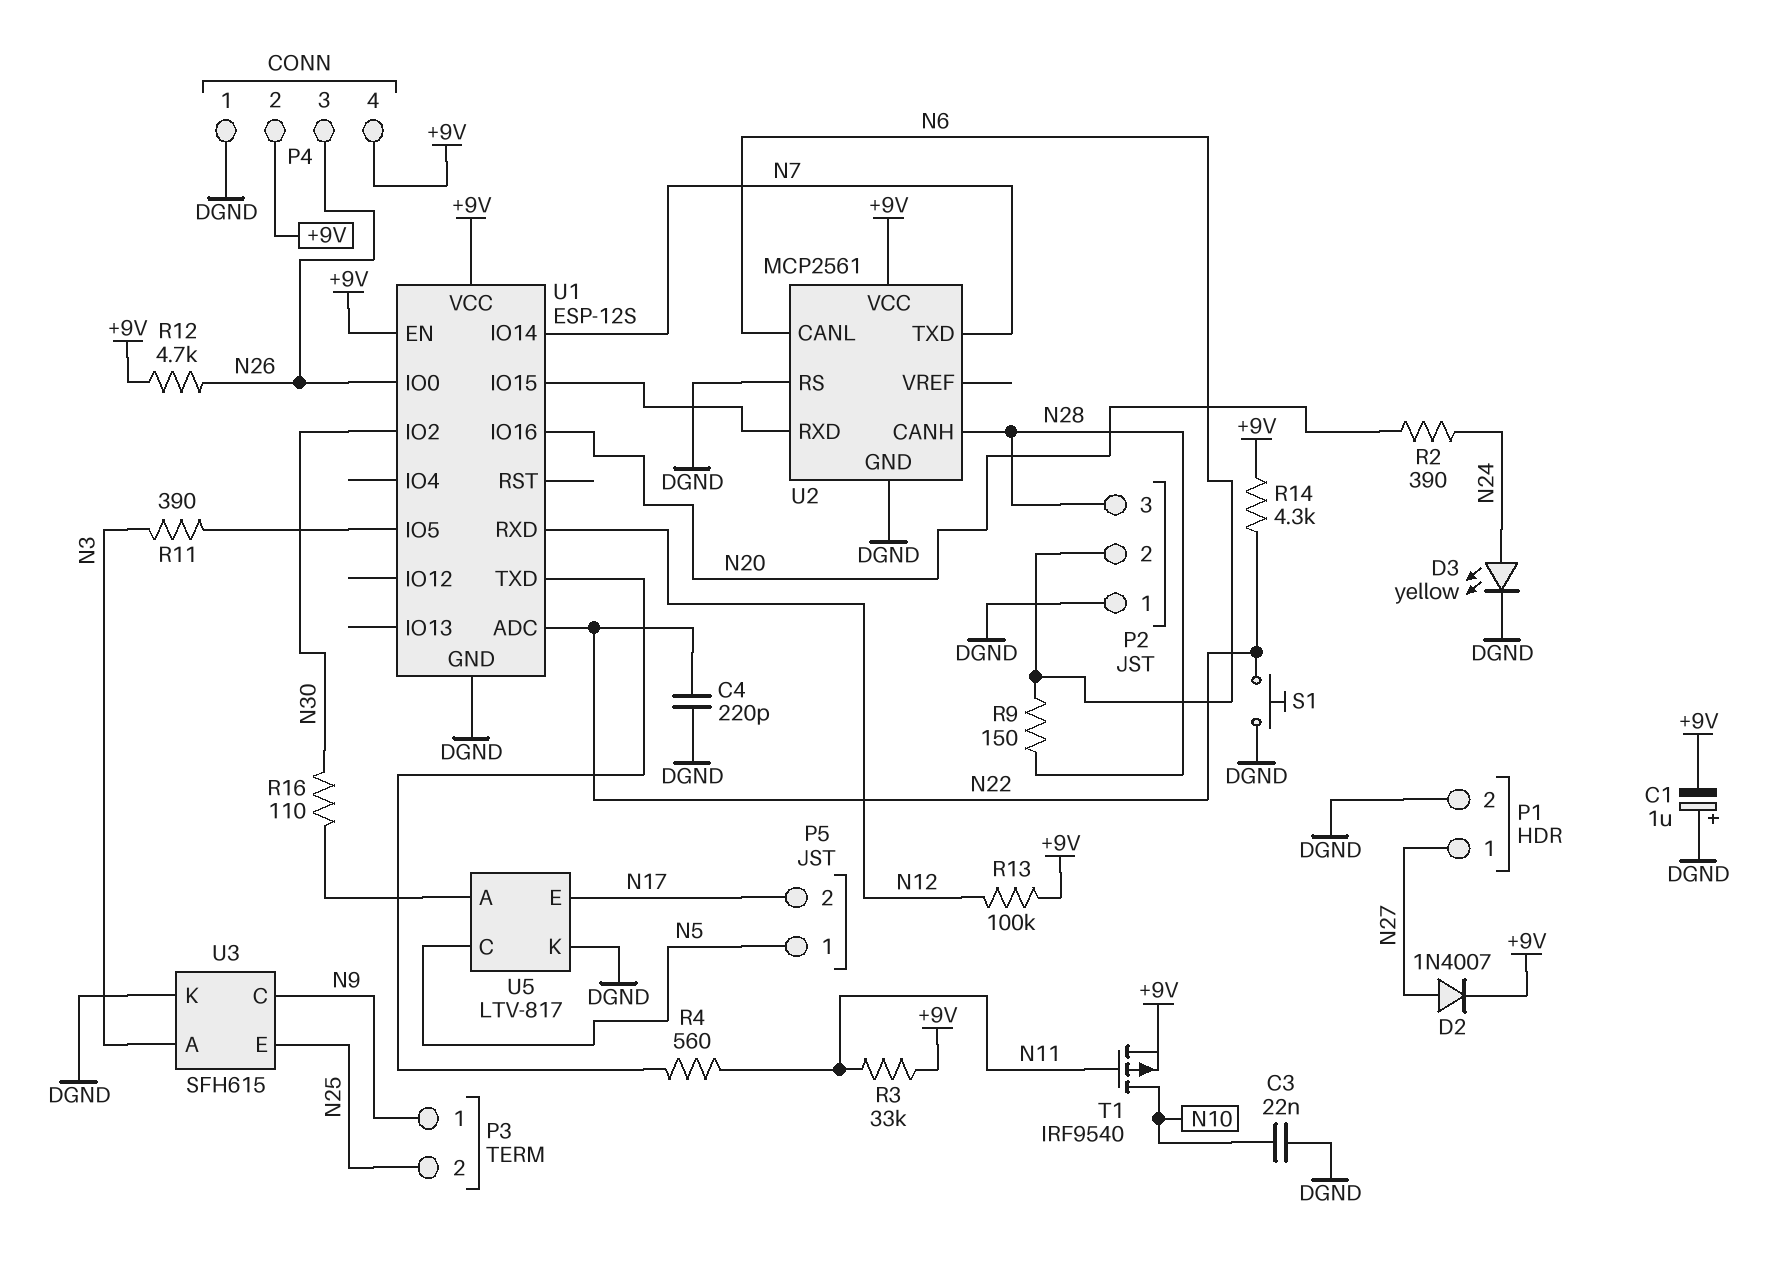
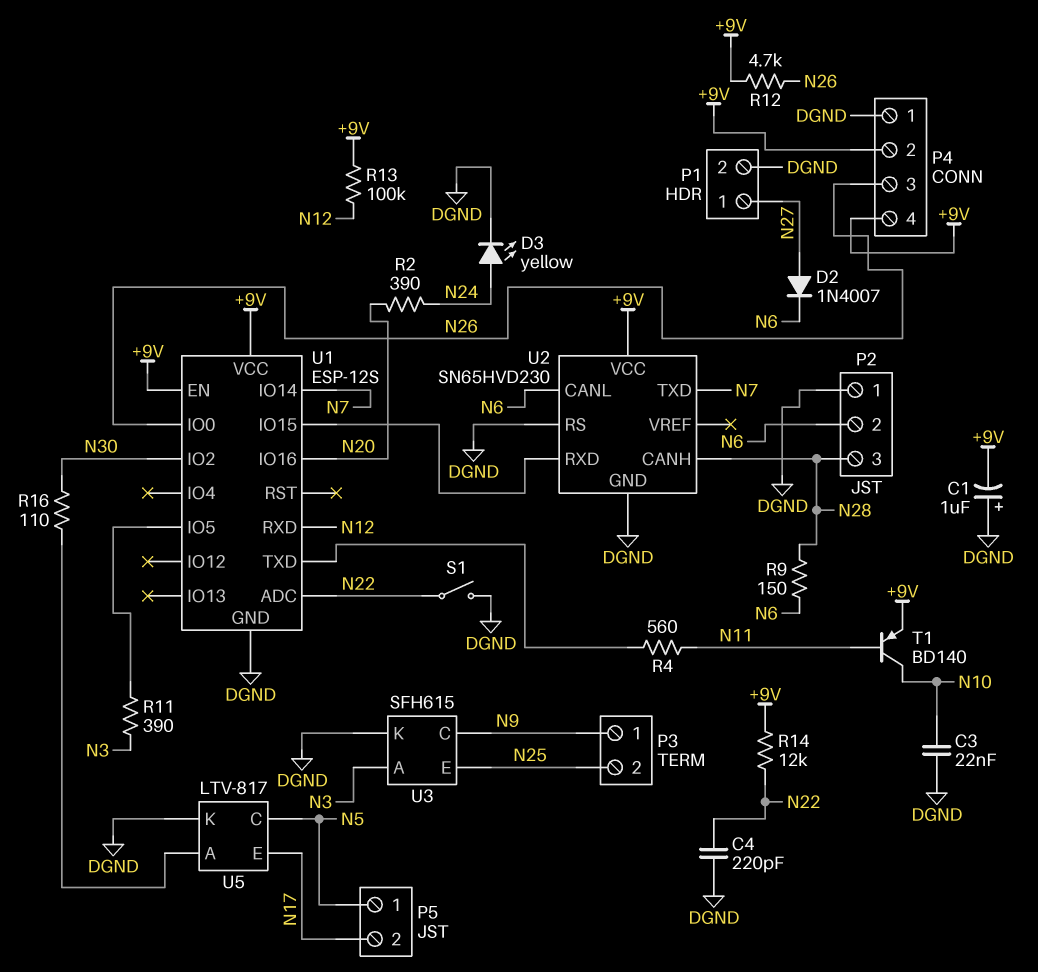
D2: diode 1N4007 (A N27, K +9V) -> diode 1N4007 (A N27, K N6)
R3: 33k (+9V, N11) -> none
R14: 4.3k (+9V, N22) -> 12k (+9V, N22)
S1: button (DGND, N22) -> switch (DGND, N22)
T1: PMOS IRF9540 (G N11, D N10, S +9V) -> PNP BD140 (B N11, C N10, E +9V)
U2: MCP2561 -> SN65HVD230

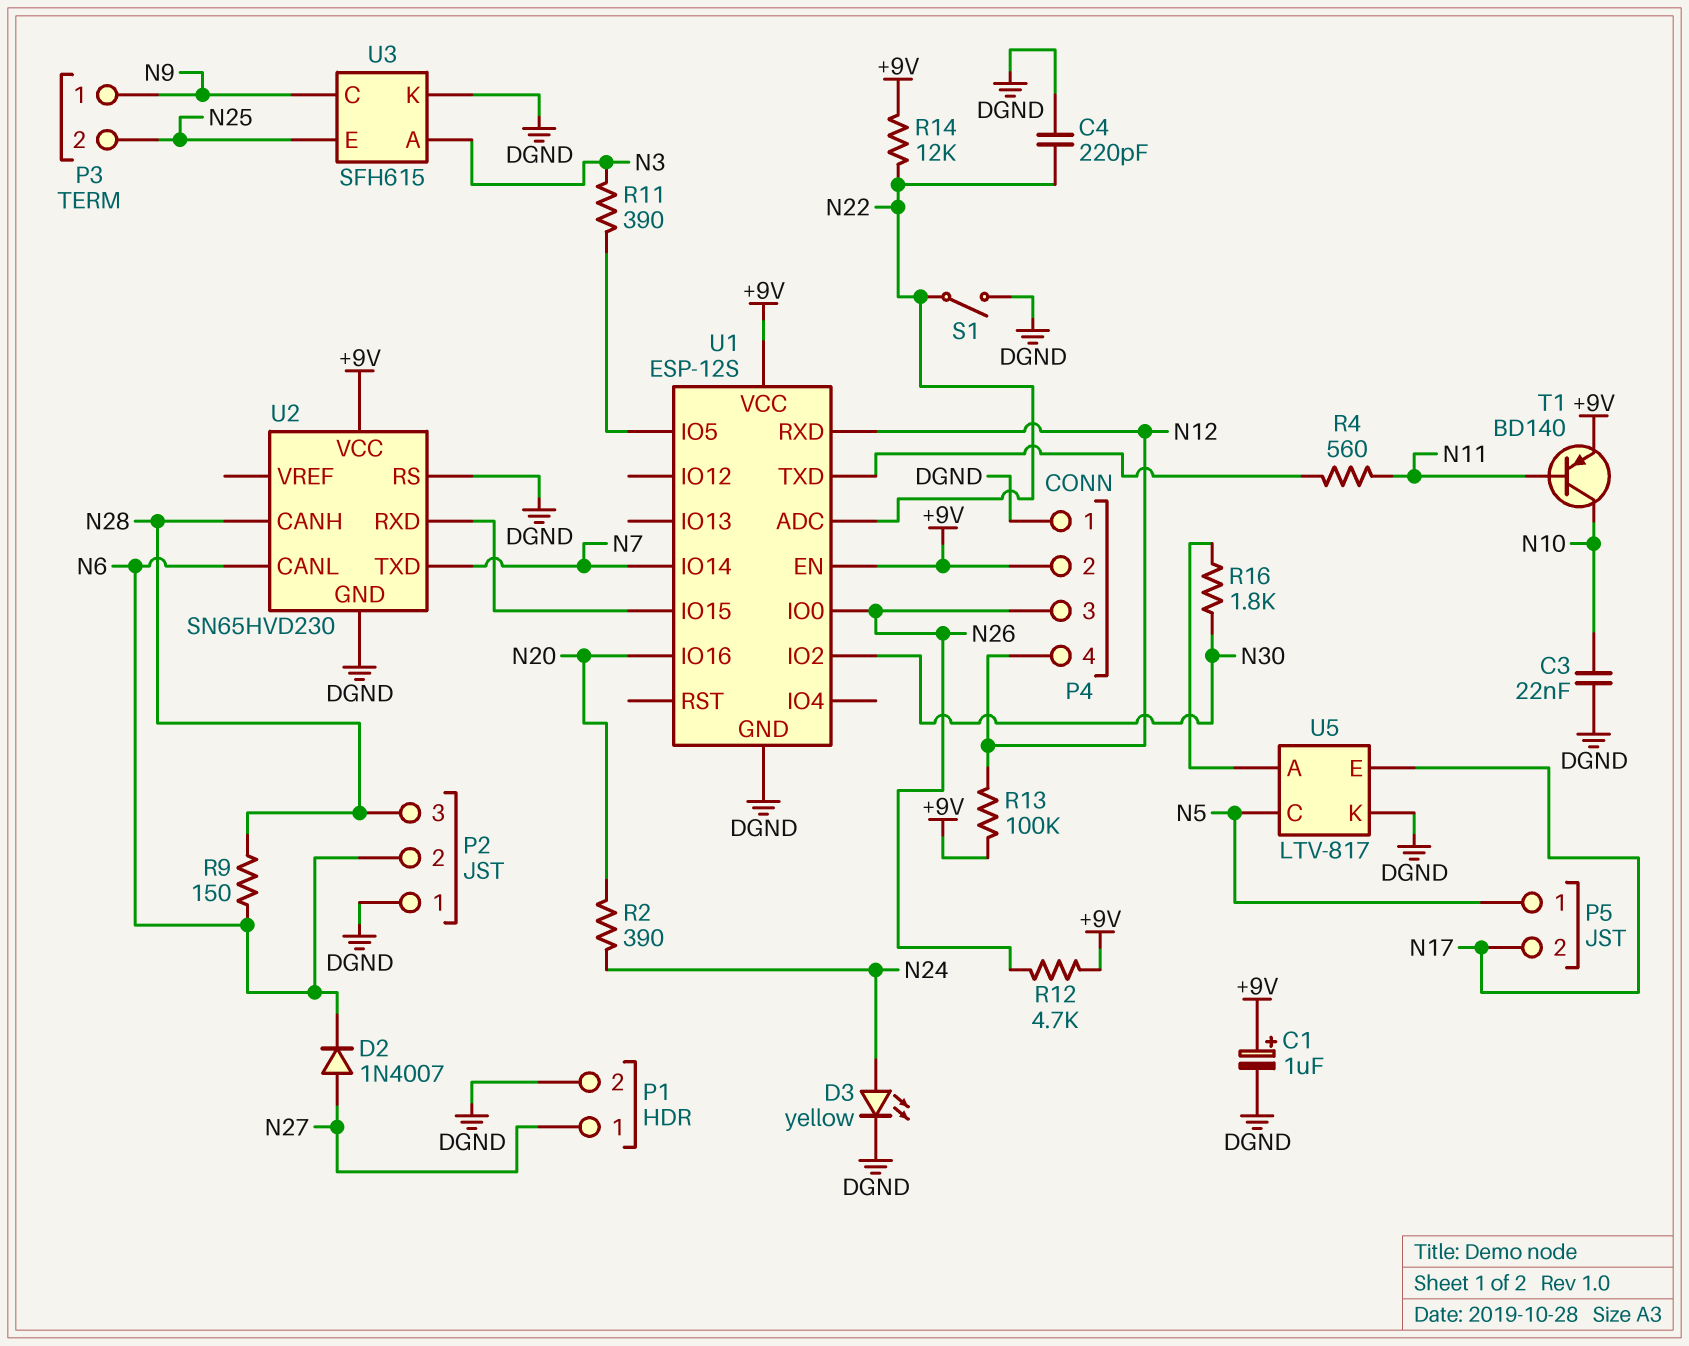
C1: 1uF (plus DGND, minus +9V) -> 1uF (plus +9V, minus DGND)
P4 pin 4: +9V -> N12
R16: 110 (N30, U5/A) -> 1.8k (N30, U5/A)

